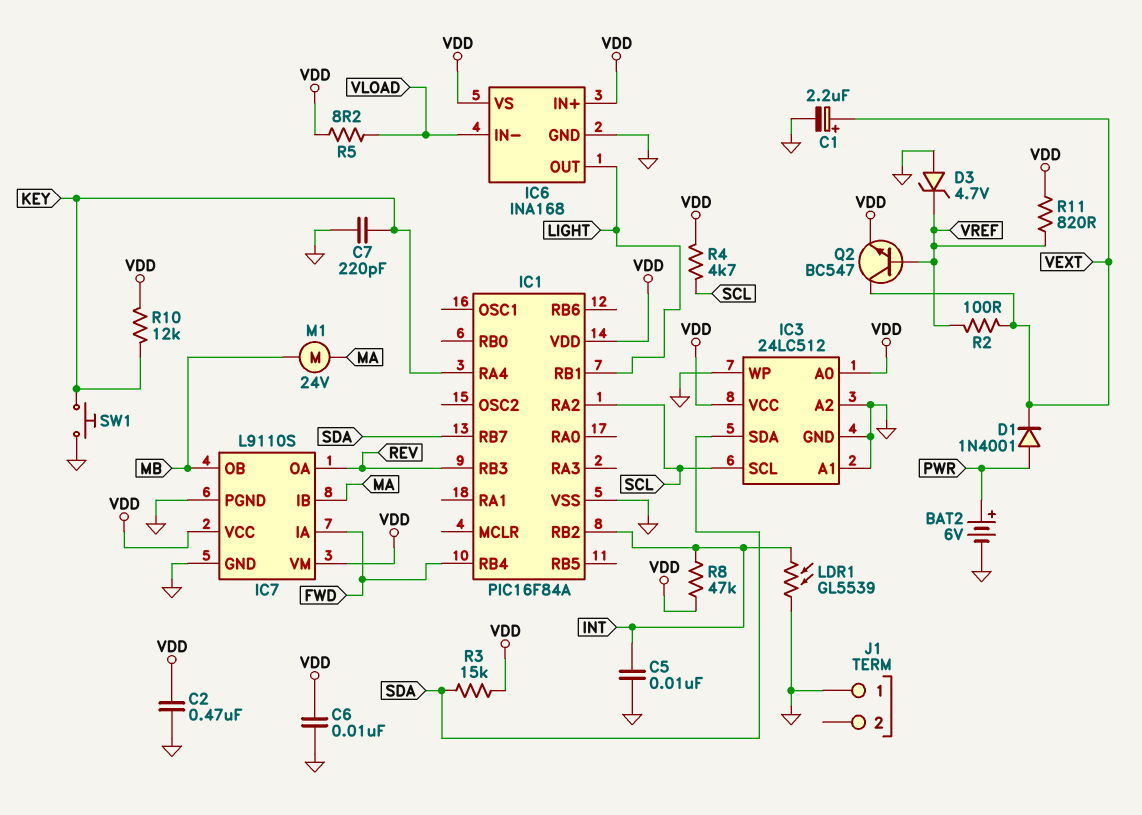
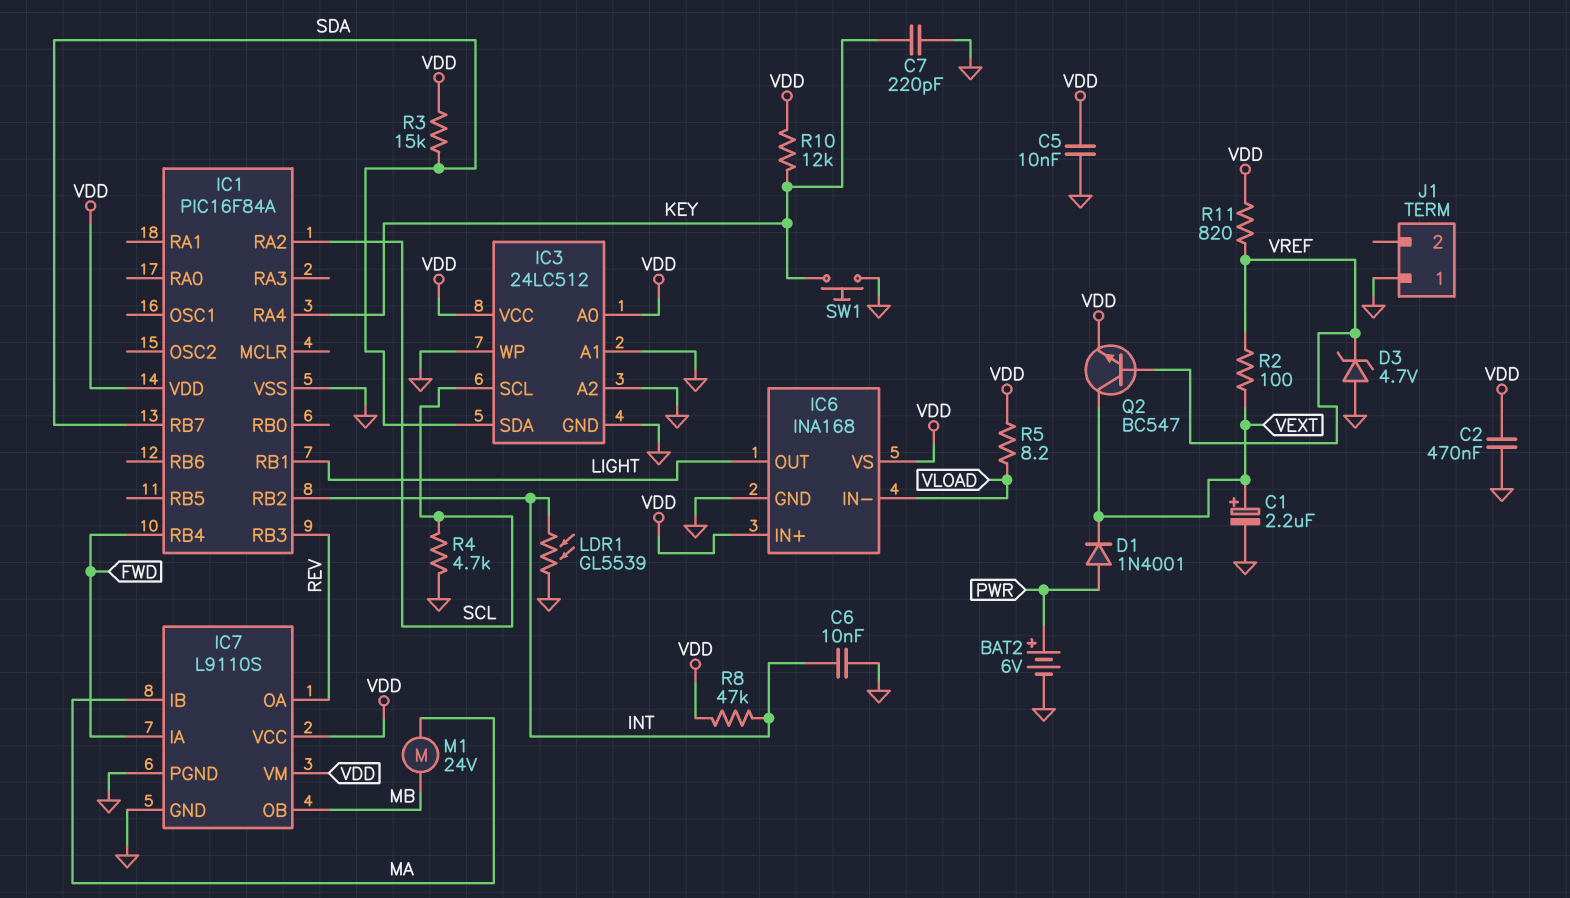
C5: 10nF (GND, INT) -> 10nF (GND, VDD)
C6: 10nF (GND, VDD) -> 10nF (GND, INT)
R4: 4.7k (SCL, VDD) -> 4.7k (GND, SCL)

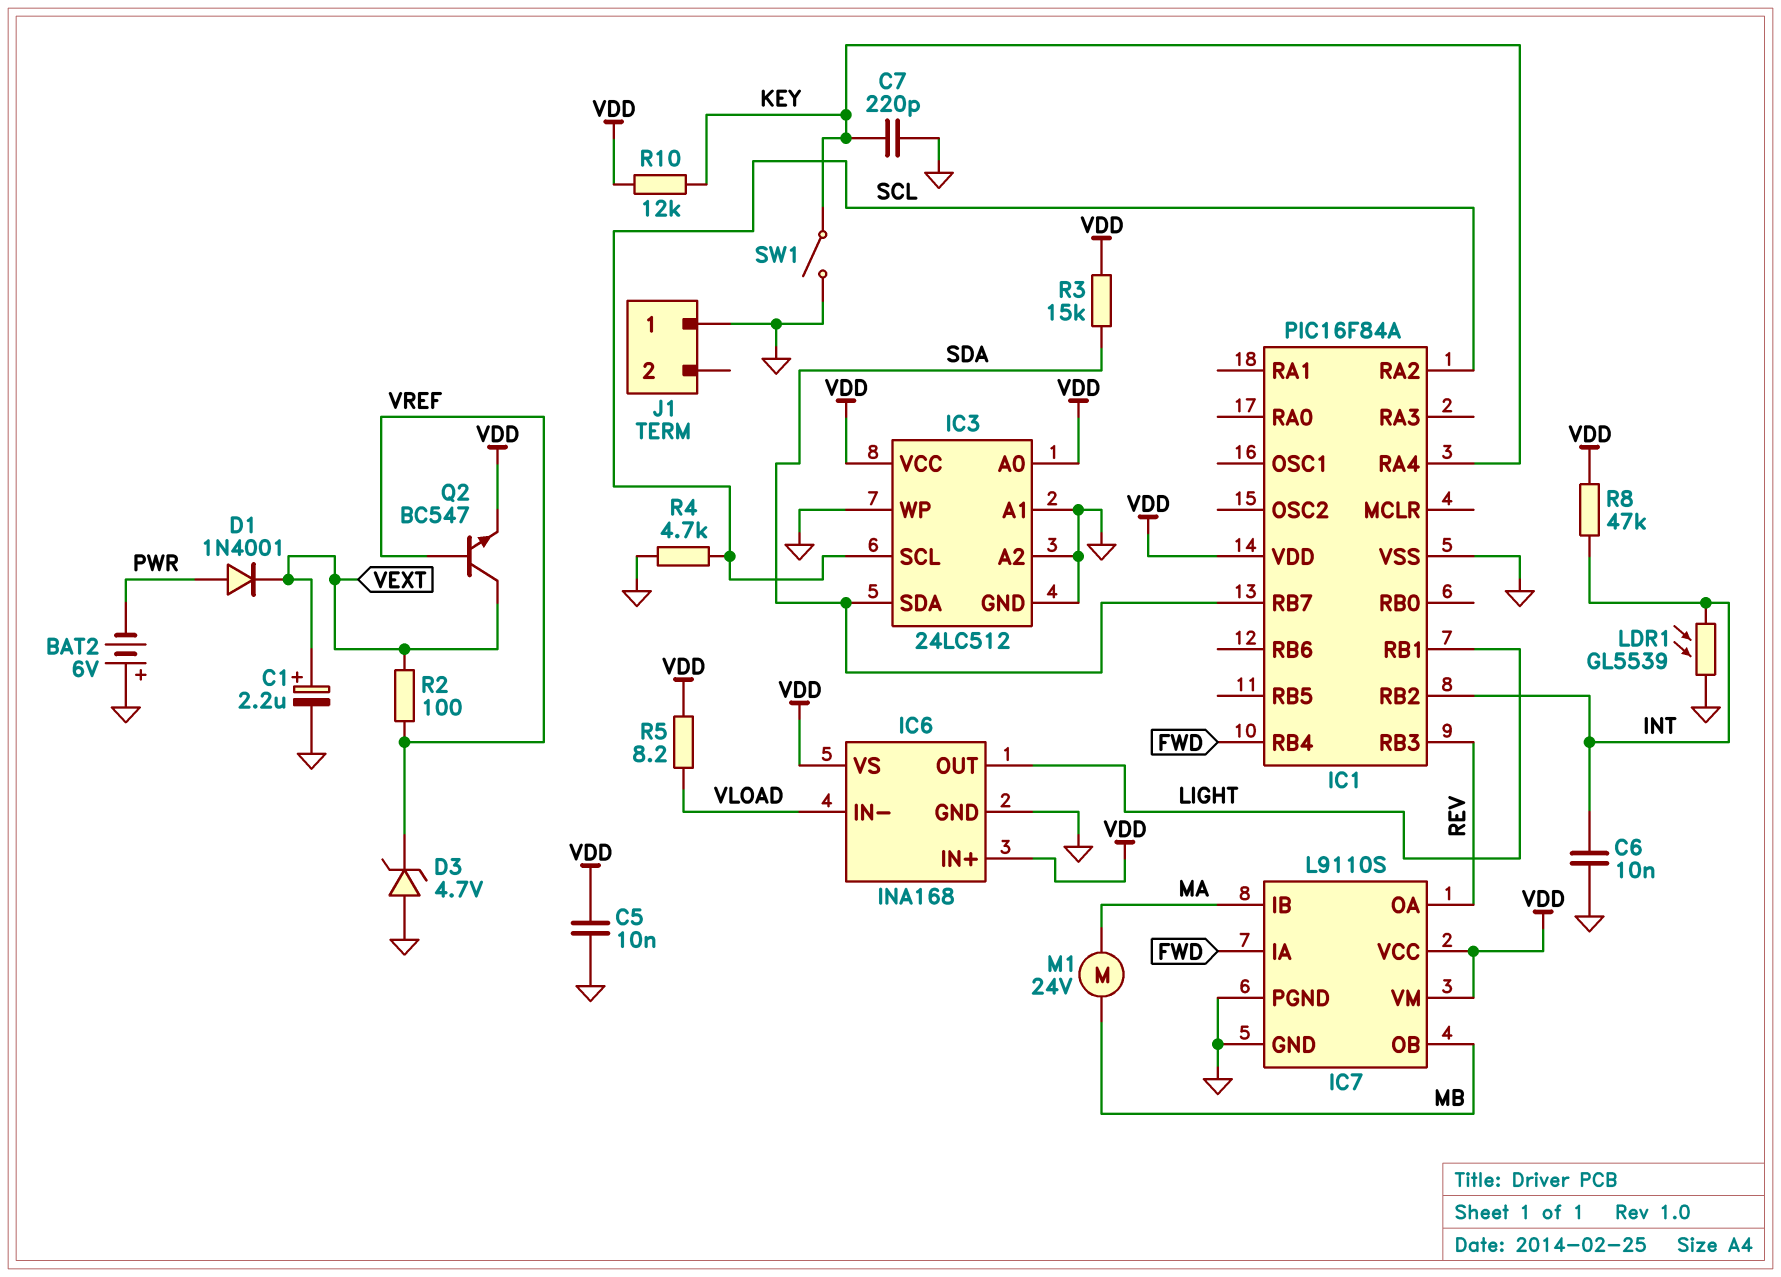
BAT2: 6V (plus PWR, minus GND) -> 6V (plus GND, minus PWR)
C2: 470nF (GND, VDD) -> none
R11: 820 (VDD, VREF) -> none
SW1: button (GND, KEY) -> switch (GND, KEY)

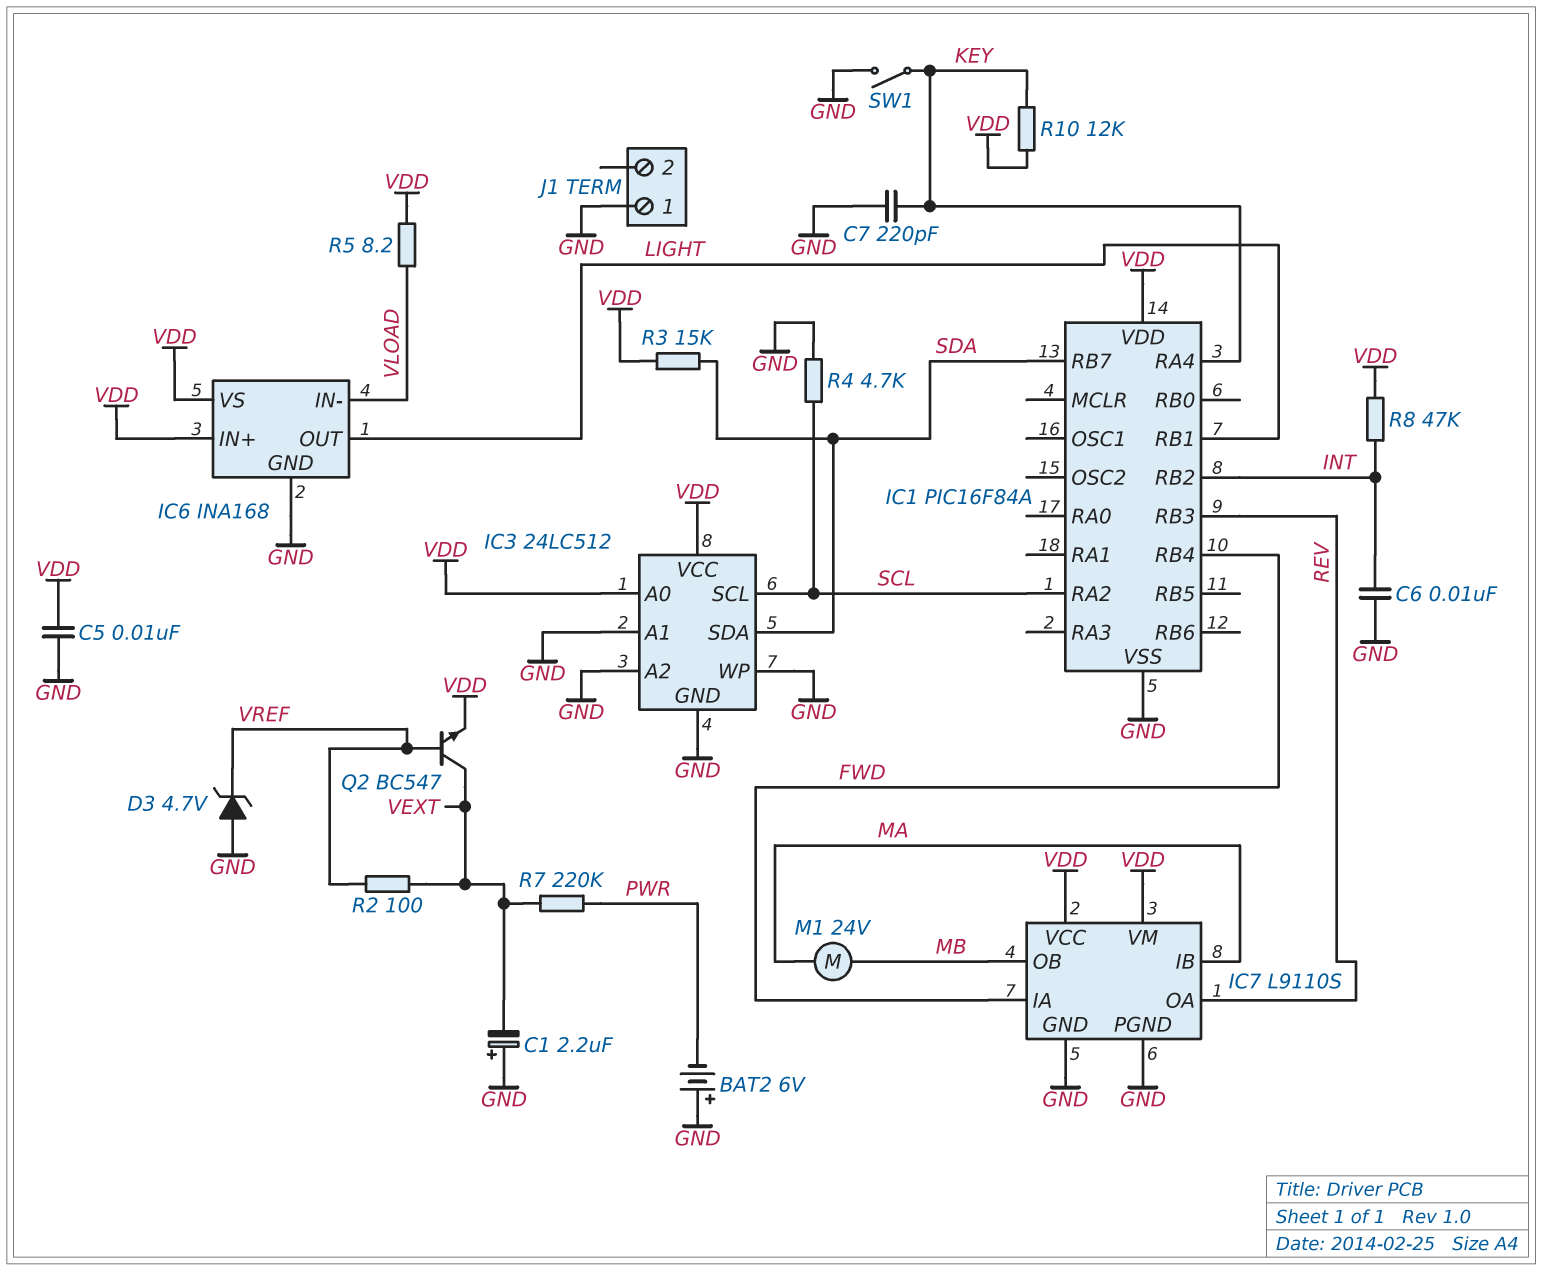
C1: 2.2uF (plus VEXT, minus GND) -> 2.2uF (plus GND, minus VEXT)
D1: diode 1N4001 (A PWR, K VEXT) -> none
LDR1: GL5539 (GND, INT) -> none
R7: none -> 220k (PWR, VEXT)

